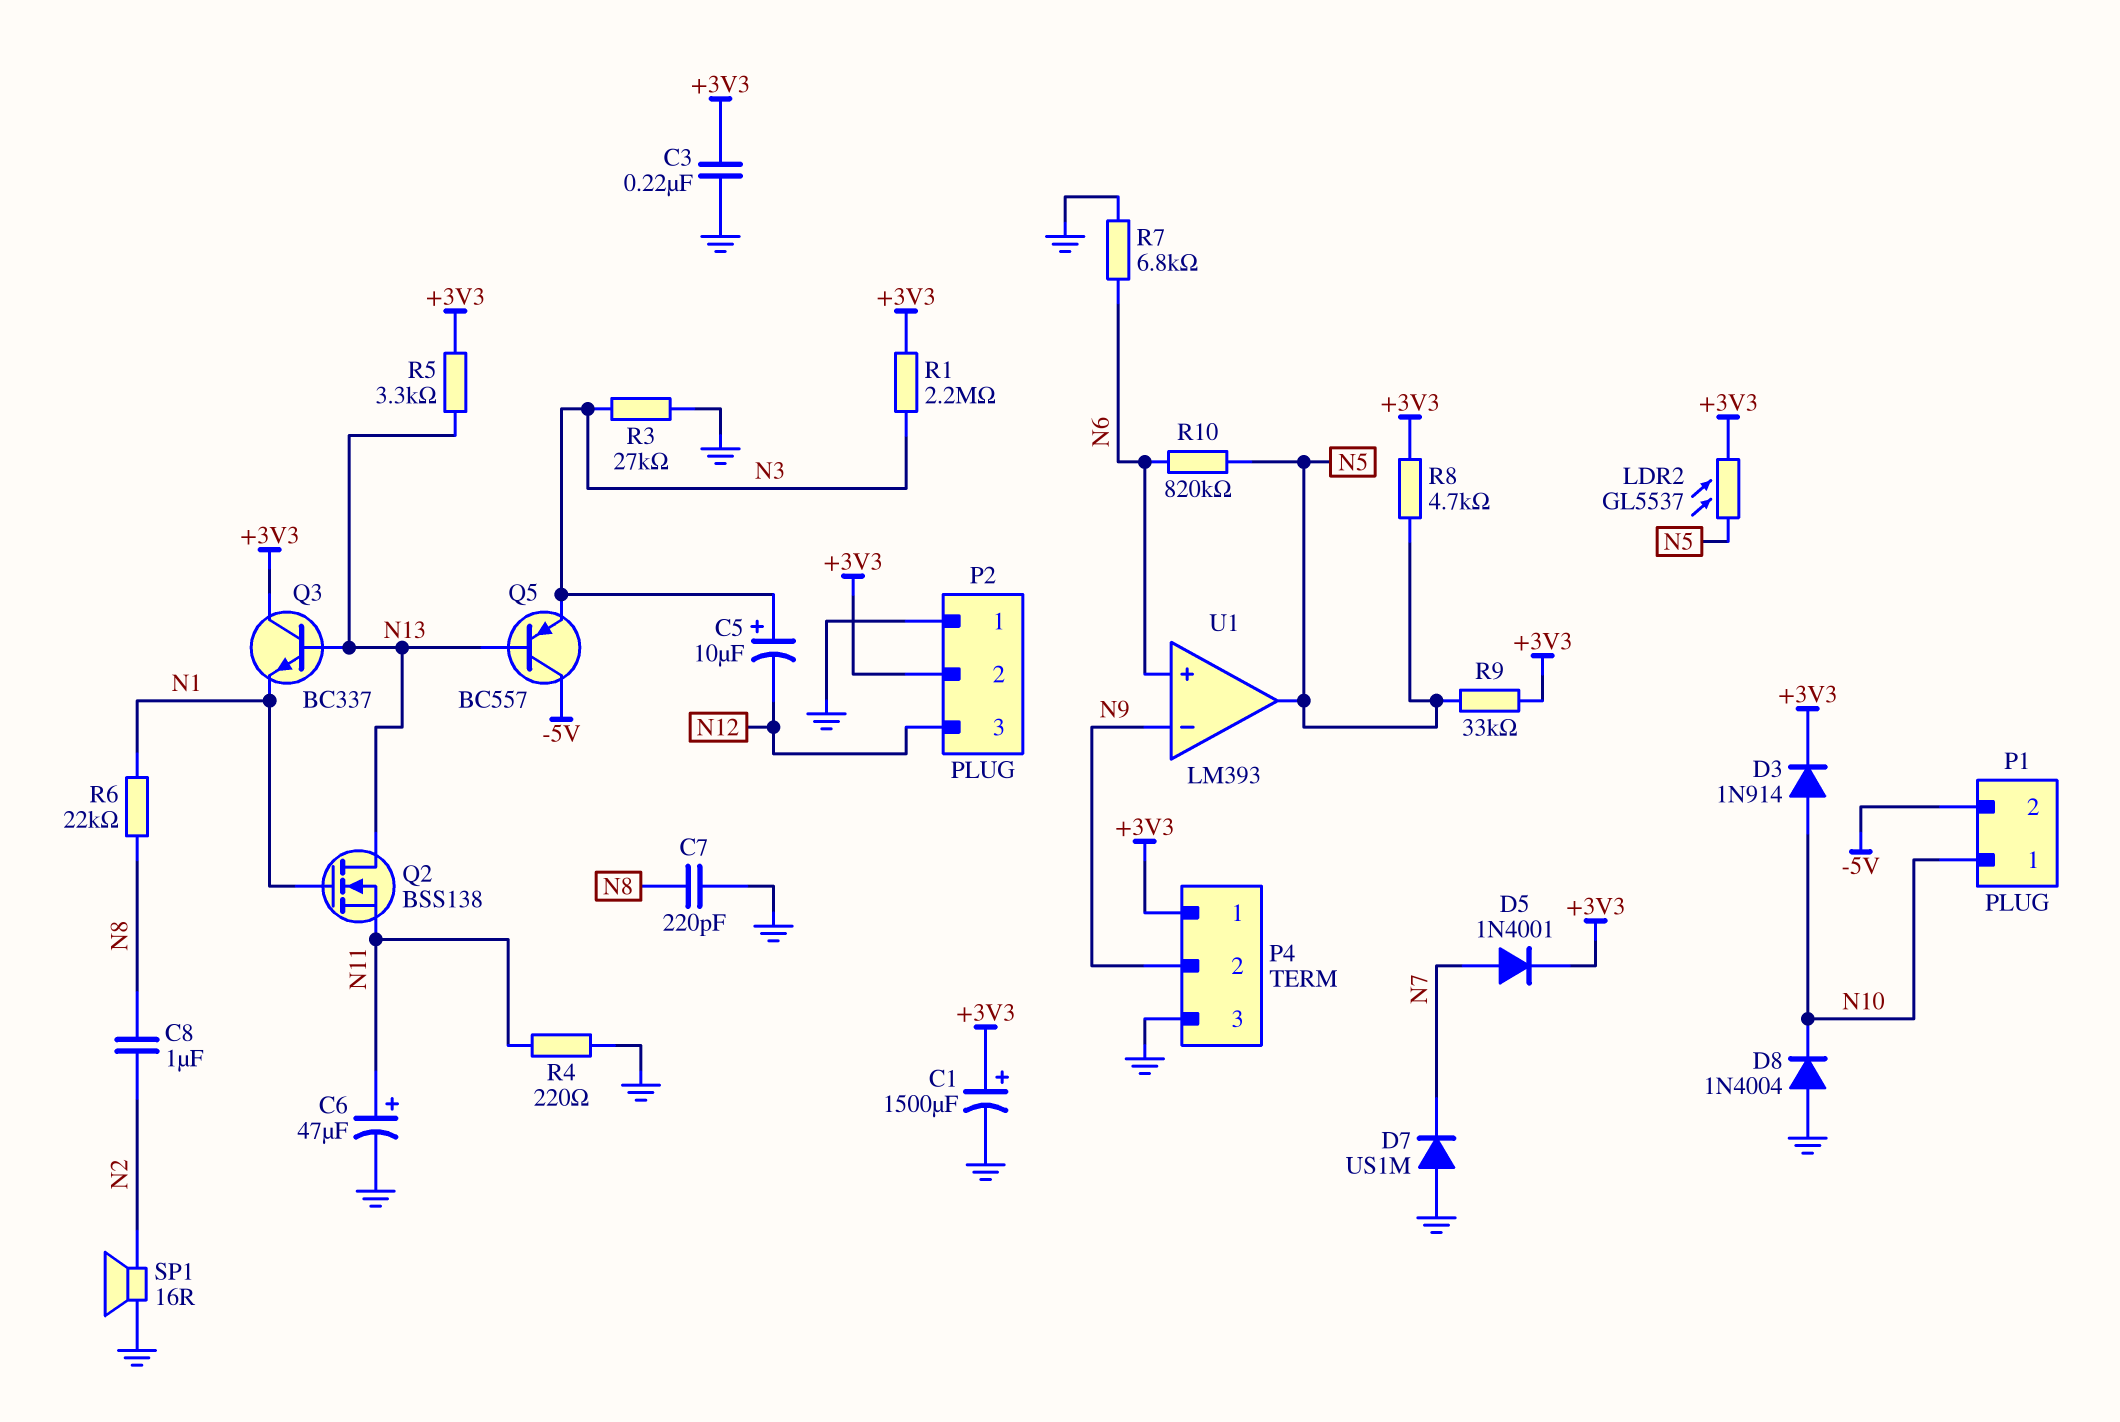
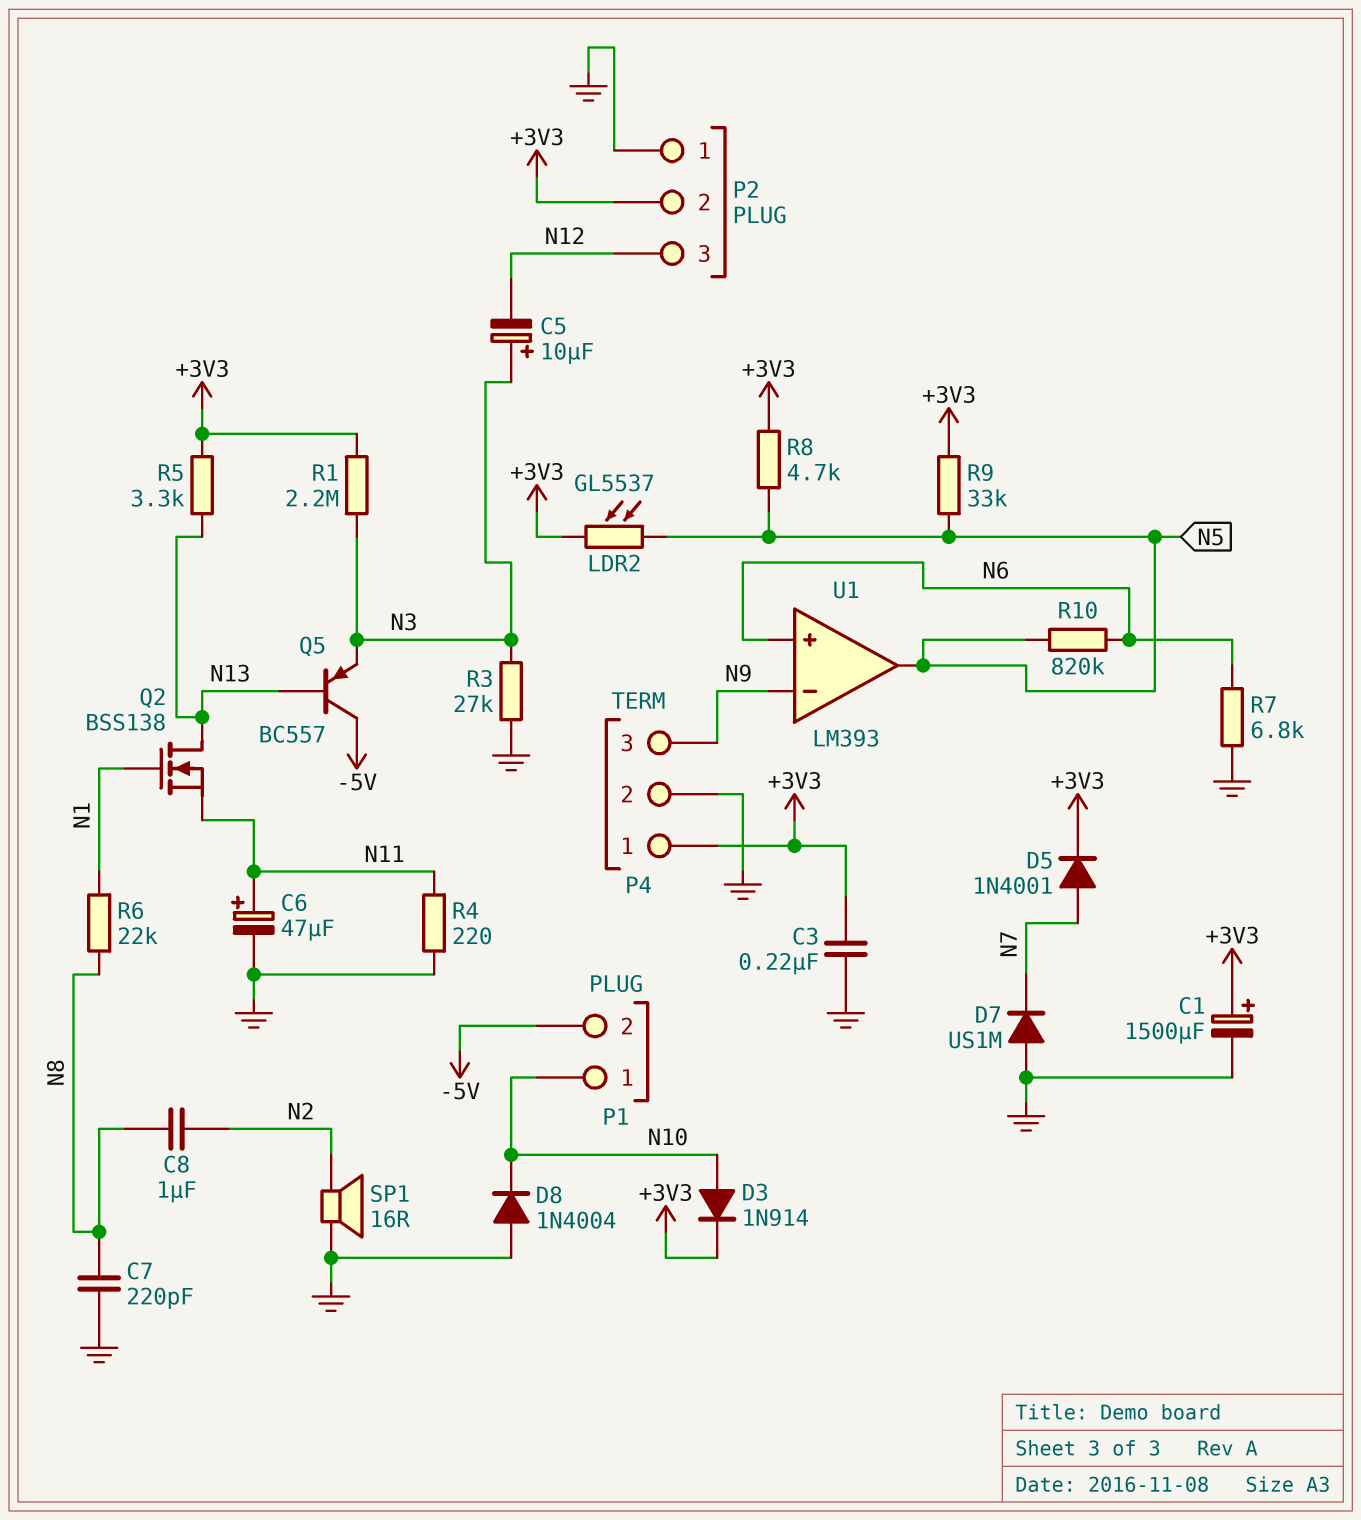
P4 pin 2: N9 -> GND
P4 pin 3: GND -> N9
Q3: NPN BC337 (B N13, C +3V3, E N1) -> none

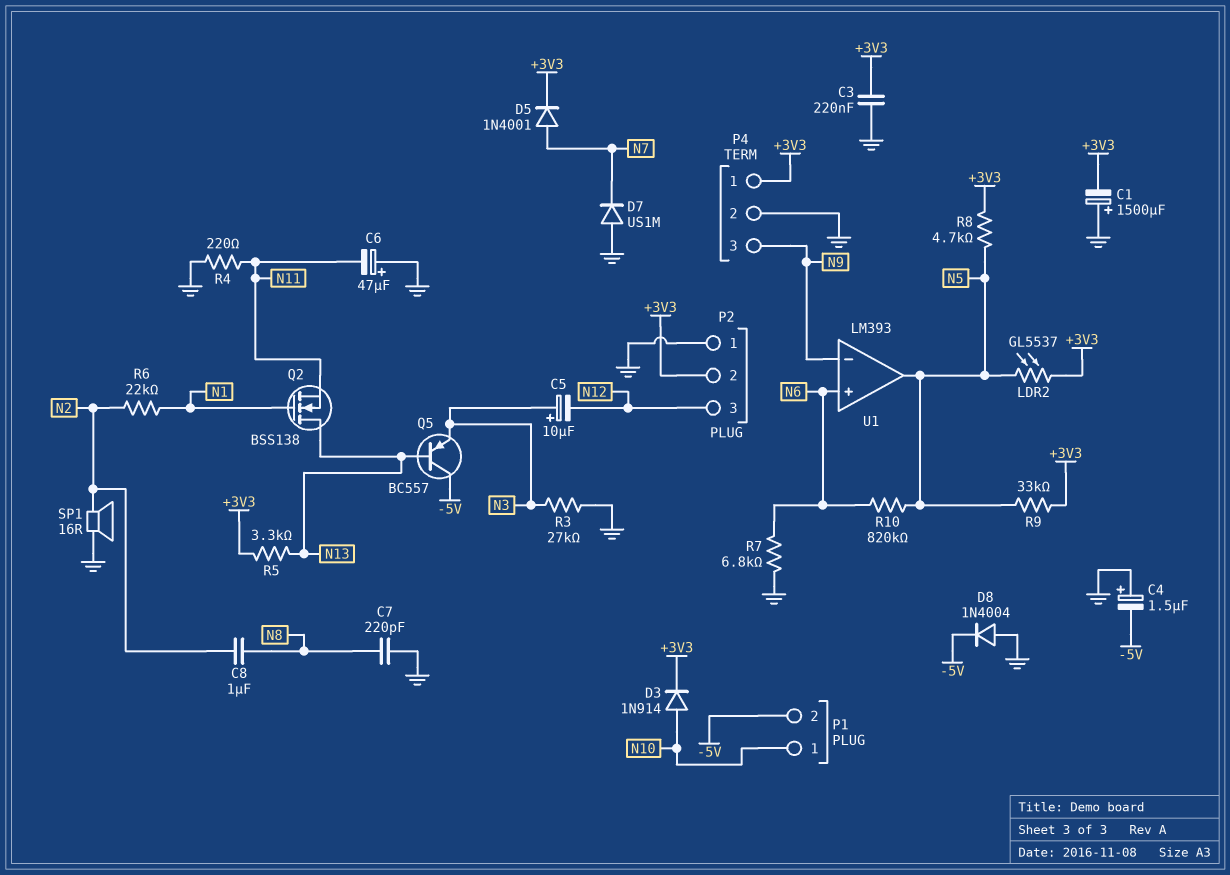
C1: 1500uF (plus +3V3, minus GND) -> 1500uF (plus GND, minus +3V3)
C4: none -> 1.5uF (plus GND, minus -5V)
C6: 47uF (plus N11, minus GND) -> 47uF (plus GND, minus N11)
D8: diode 1N4004 (A GND, K N10) -> diode 1N4004 (A GND, K -5V)
R1: 2.2M (+3V3, N3) -> none
R6: 22k (N1, N8) -> 22k (N1, N2)

